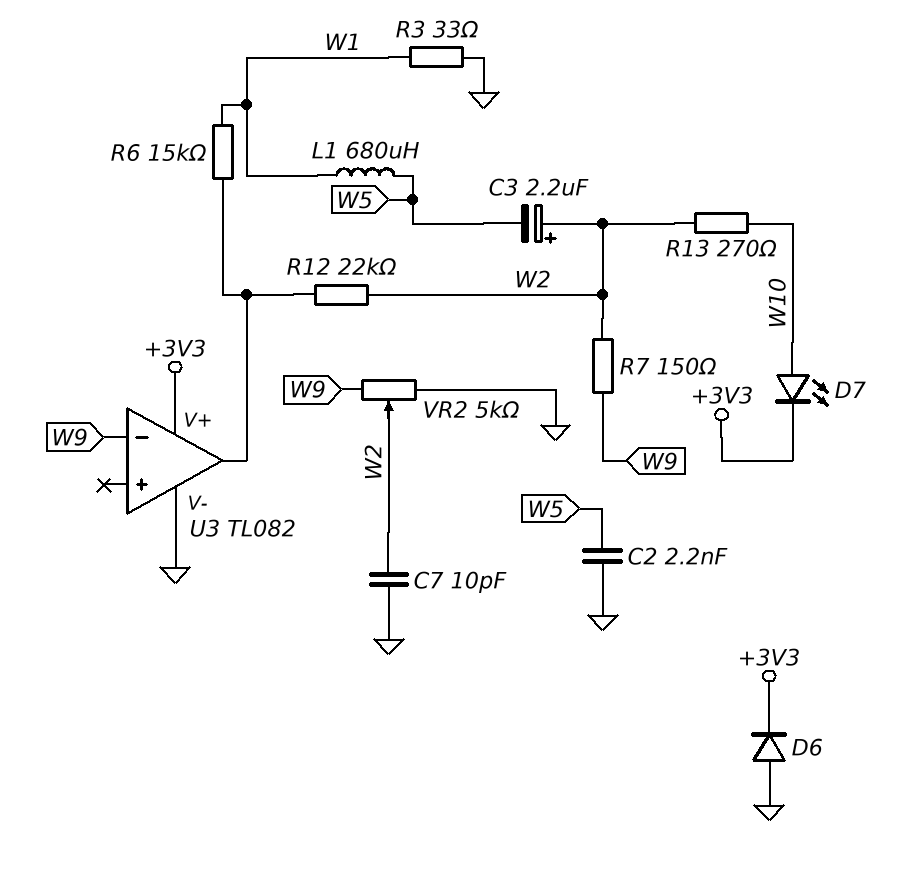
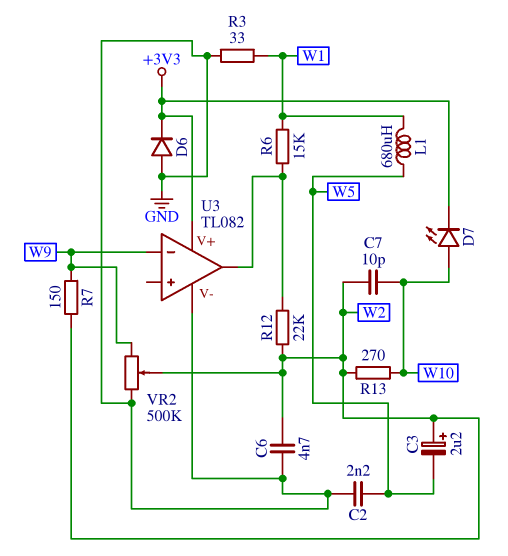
C6: none -> 4.7nF (GND, W2)
C7: 10pF (GND, W2) -> 10pF (W2, W10)
VR2: 5k (GND, W9, wiper W2) -> 500k (GND, W9, wiper W2)

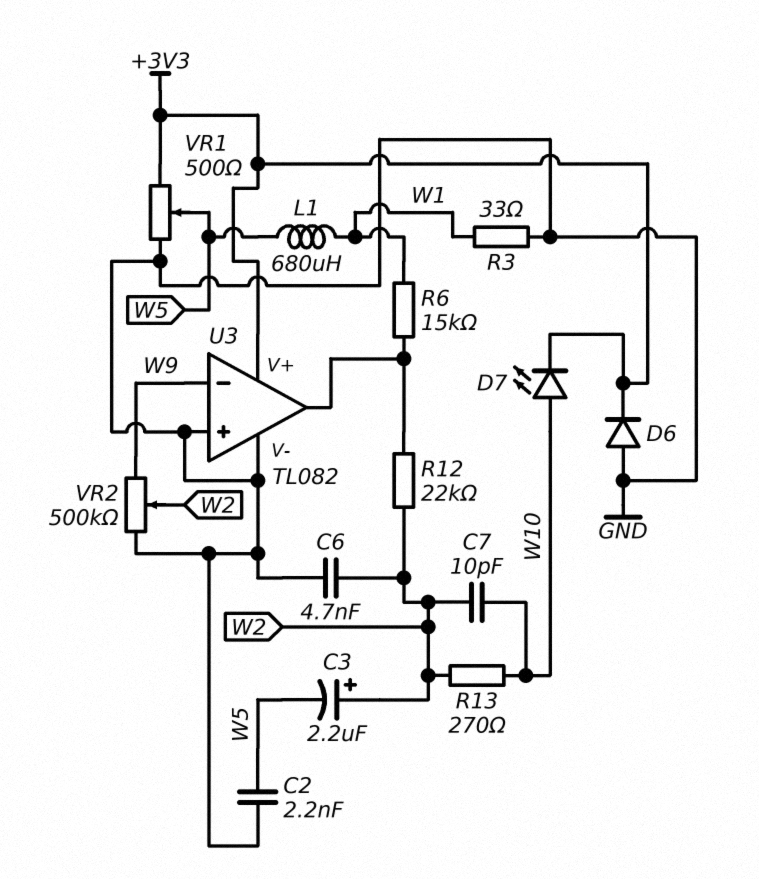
R7: 150 (W2, W9) -> none
U3 pin in+: none -> GND
VR1: none -> 500 (+3V3, GND, wiper W5)

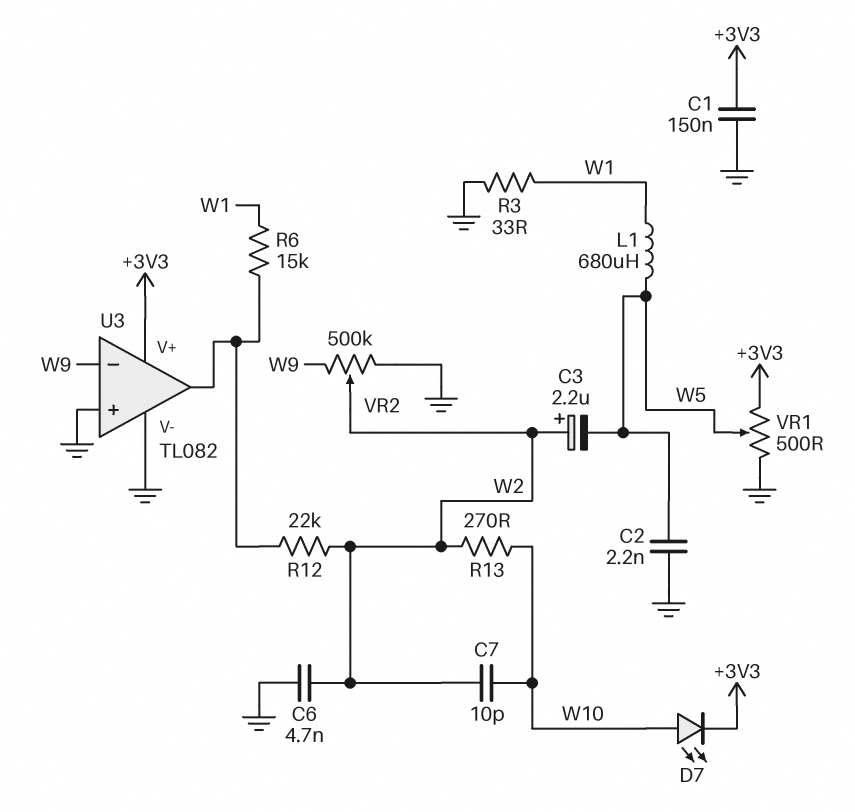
C1: none -> 150nF (+3V3, GND)
D6: diode (A GND, K +3V3) -> none

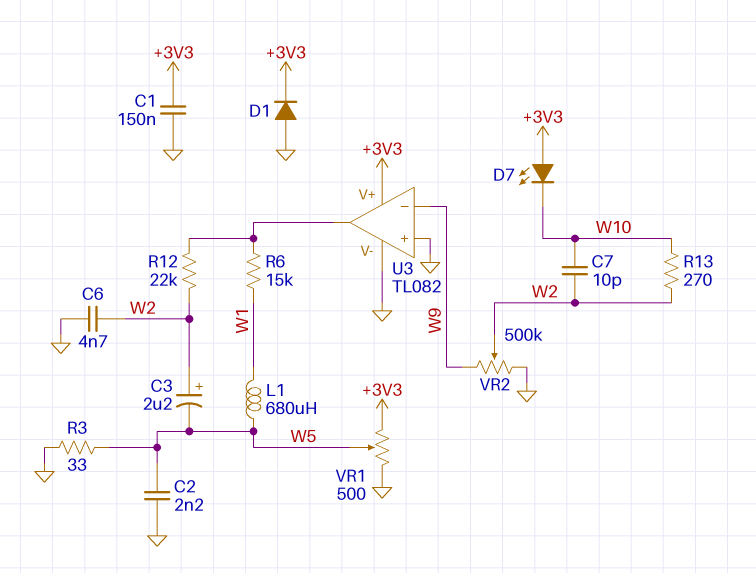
D1: none -> diode (A GND, K +3V3)
D7: LED (A W10, K +3V3) -> LED (A +3V3, K W10)
R3: 33 (GND, W1) -> 33 (GND, W5)

